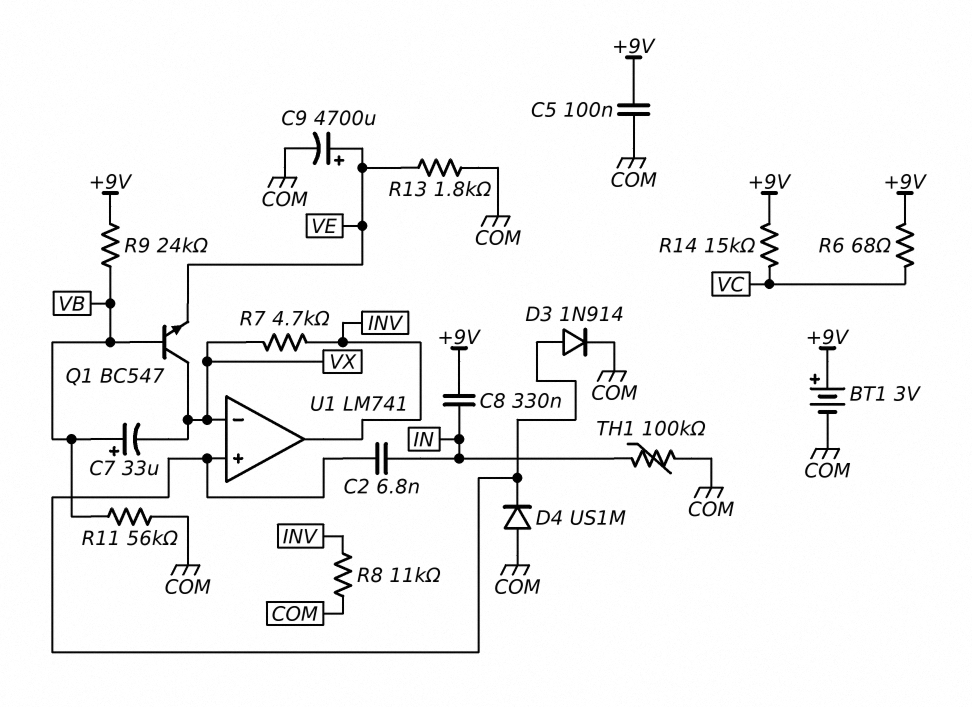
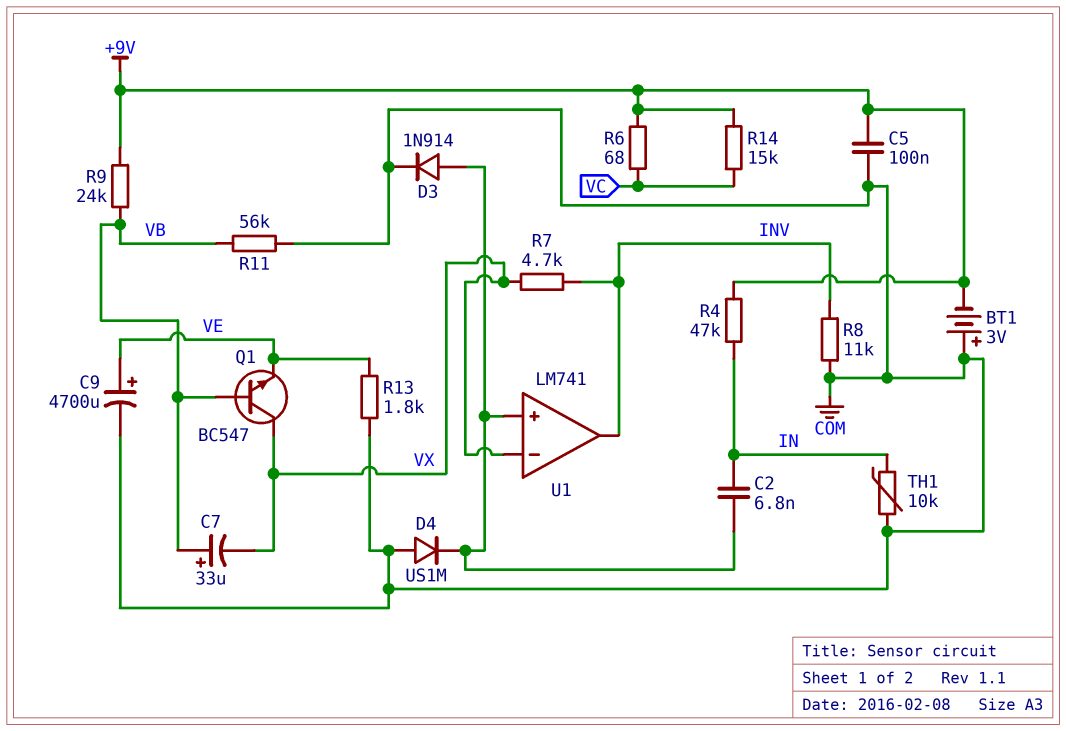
BT1: 3V (plus +9V, minus COM) -> 3V (plus COM, minus +9V)
C8: 330nF (+9V, IN) -> none
R4: none -> 47k (+9V, IN)
TH1: 100k (COM, IN) -> 10k (COM, IN)

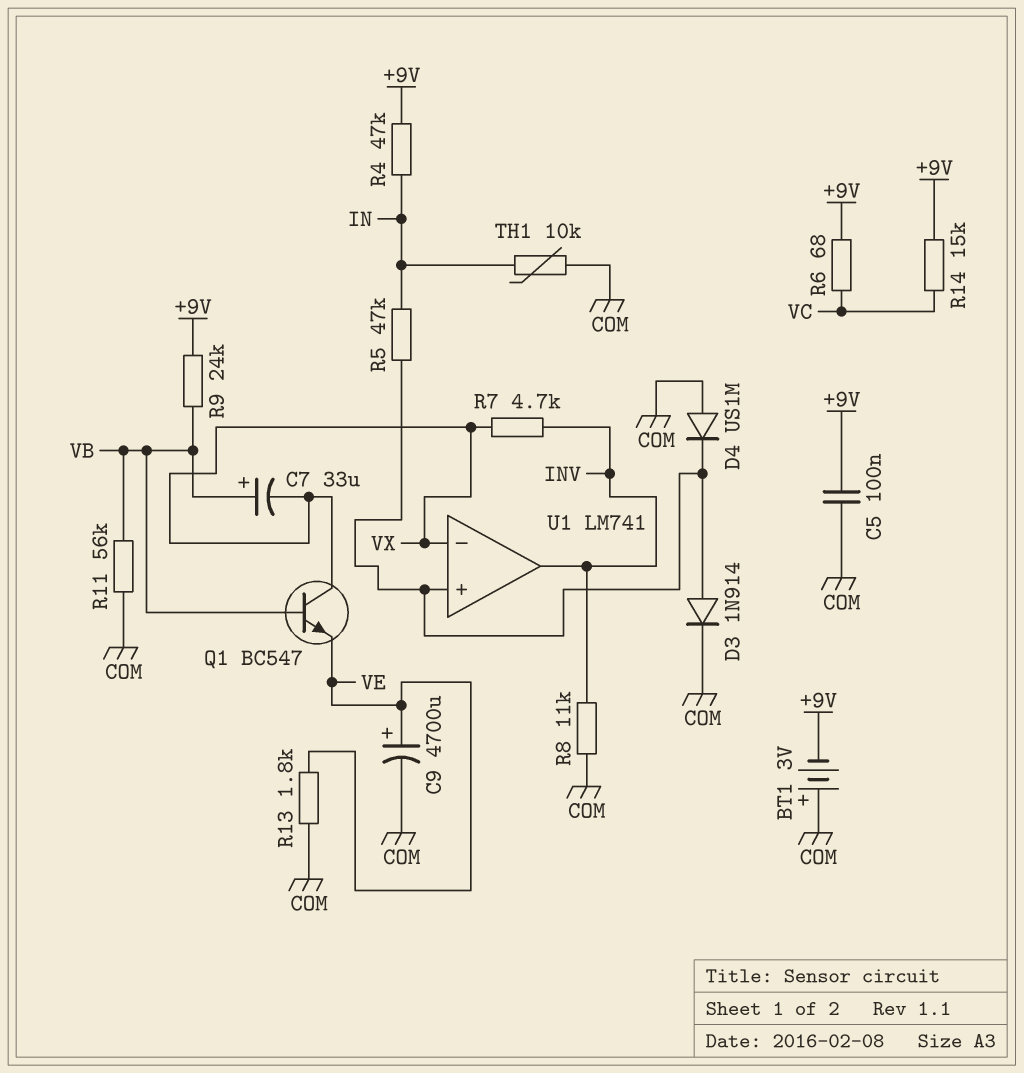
C2: 6.8nF (IN, U1/in+) -> none
R5: none -> 47k (IN, U1/in+)

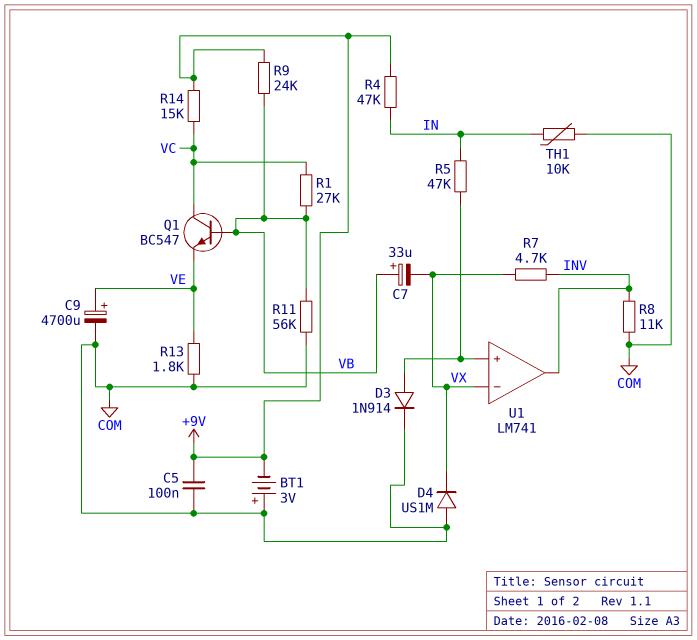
D4: diode US1M (A COM, K U1/in+) -> diode US1M (A COM, K VX)
Q1: NPN BC547 (B VB, C VX, E VE) -> NPN BC547 (B VB, C VC, E VE)
R1: none -> 27k (VB, VC)
R6: 68 (+9V, VC) -> none

